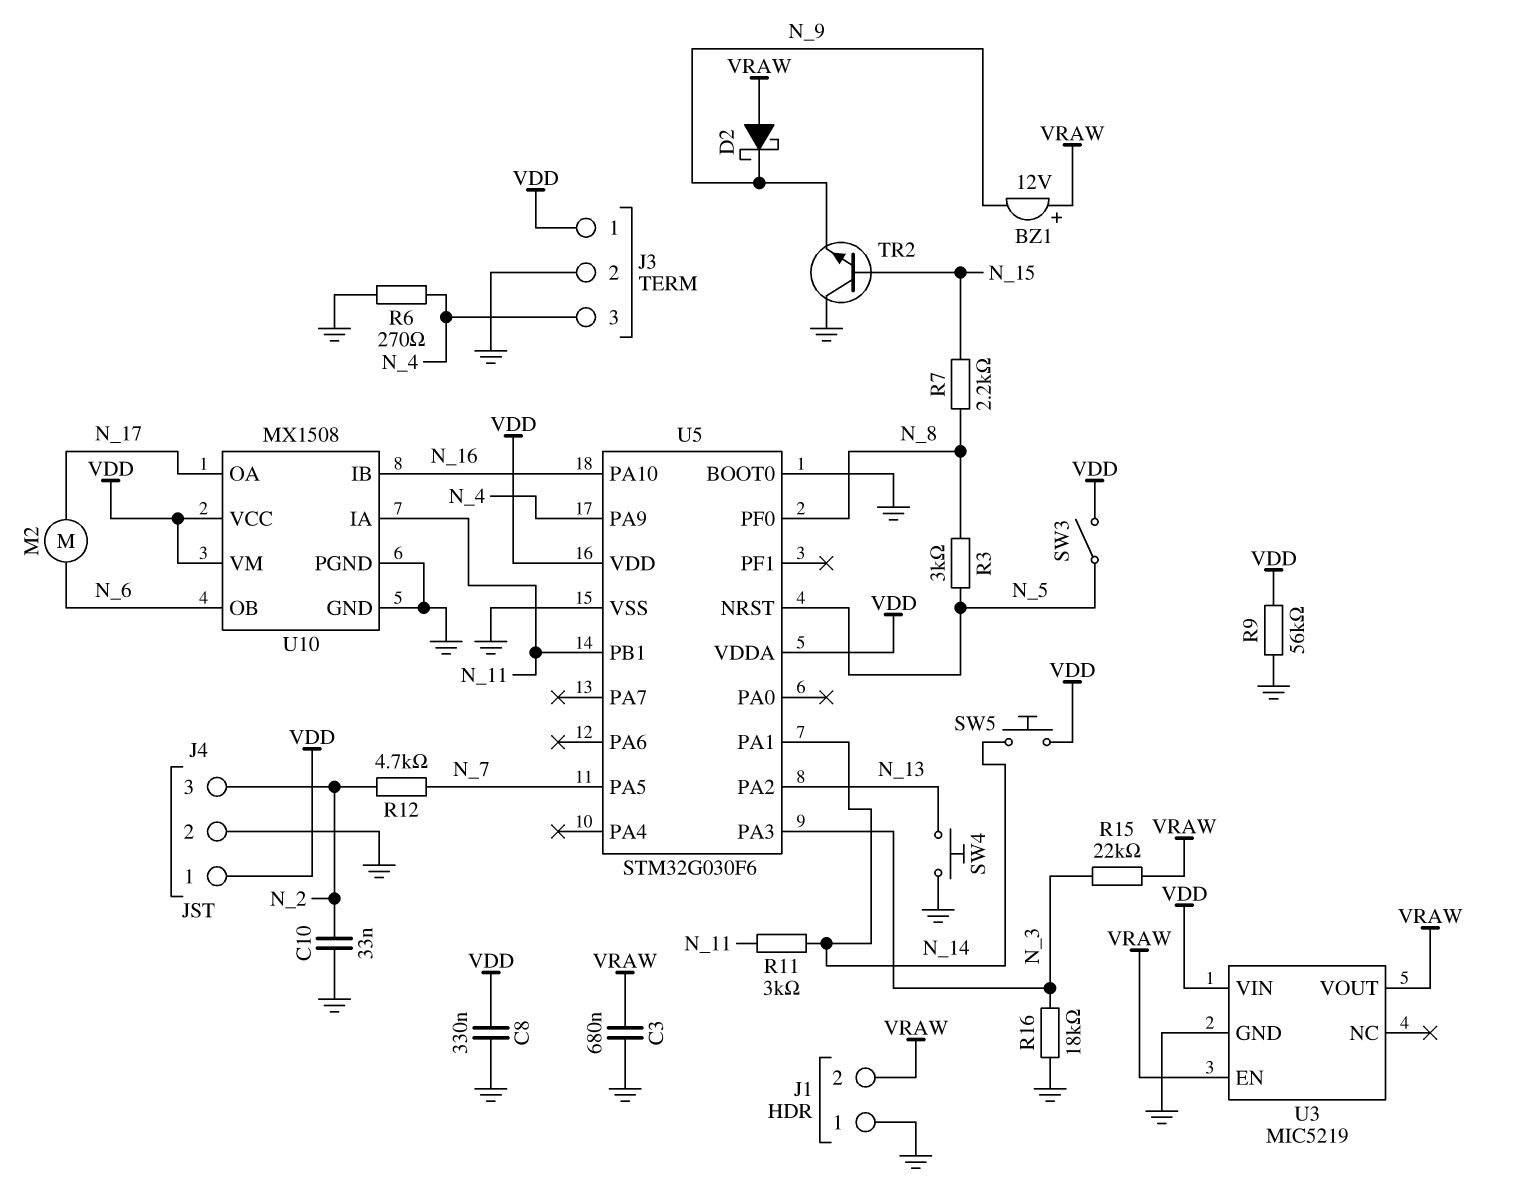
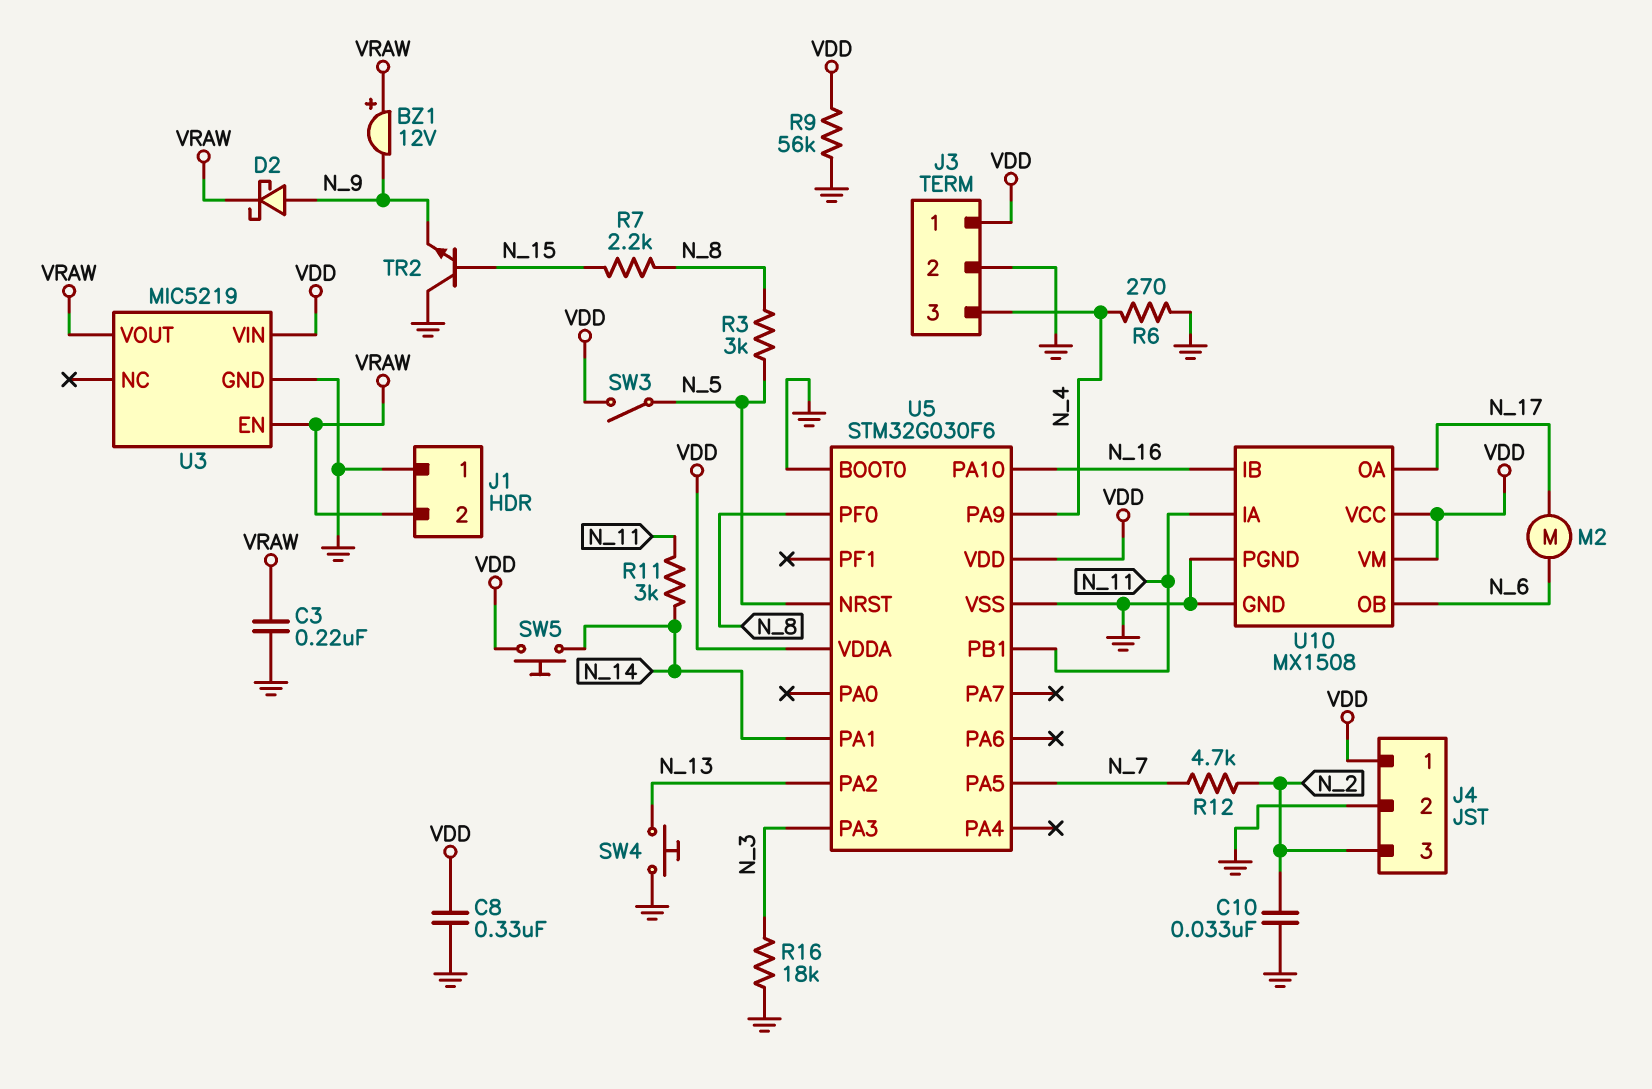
C3: 680nF (GND, VRAW) -> 220nF (GND, VRAW)
D2: schottky (A VRAW, K N_9) -> schottky (A N_9, K VRAW)
R15: 22k (N_3, VRAW) -> none

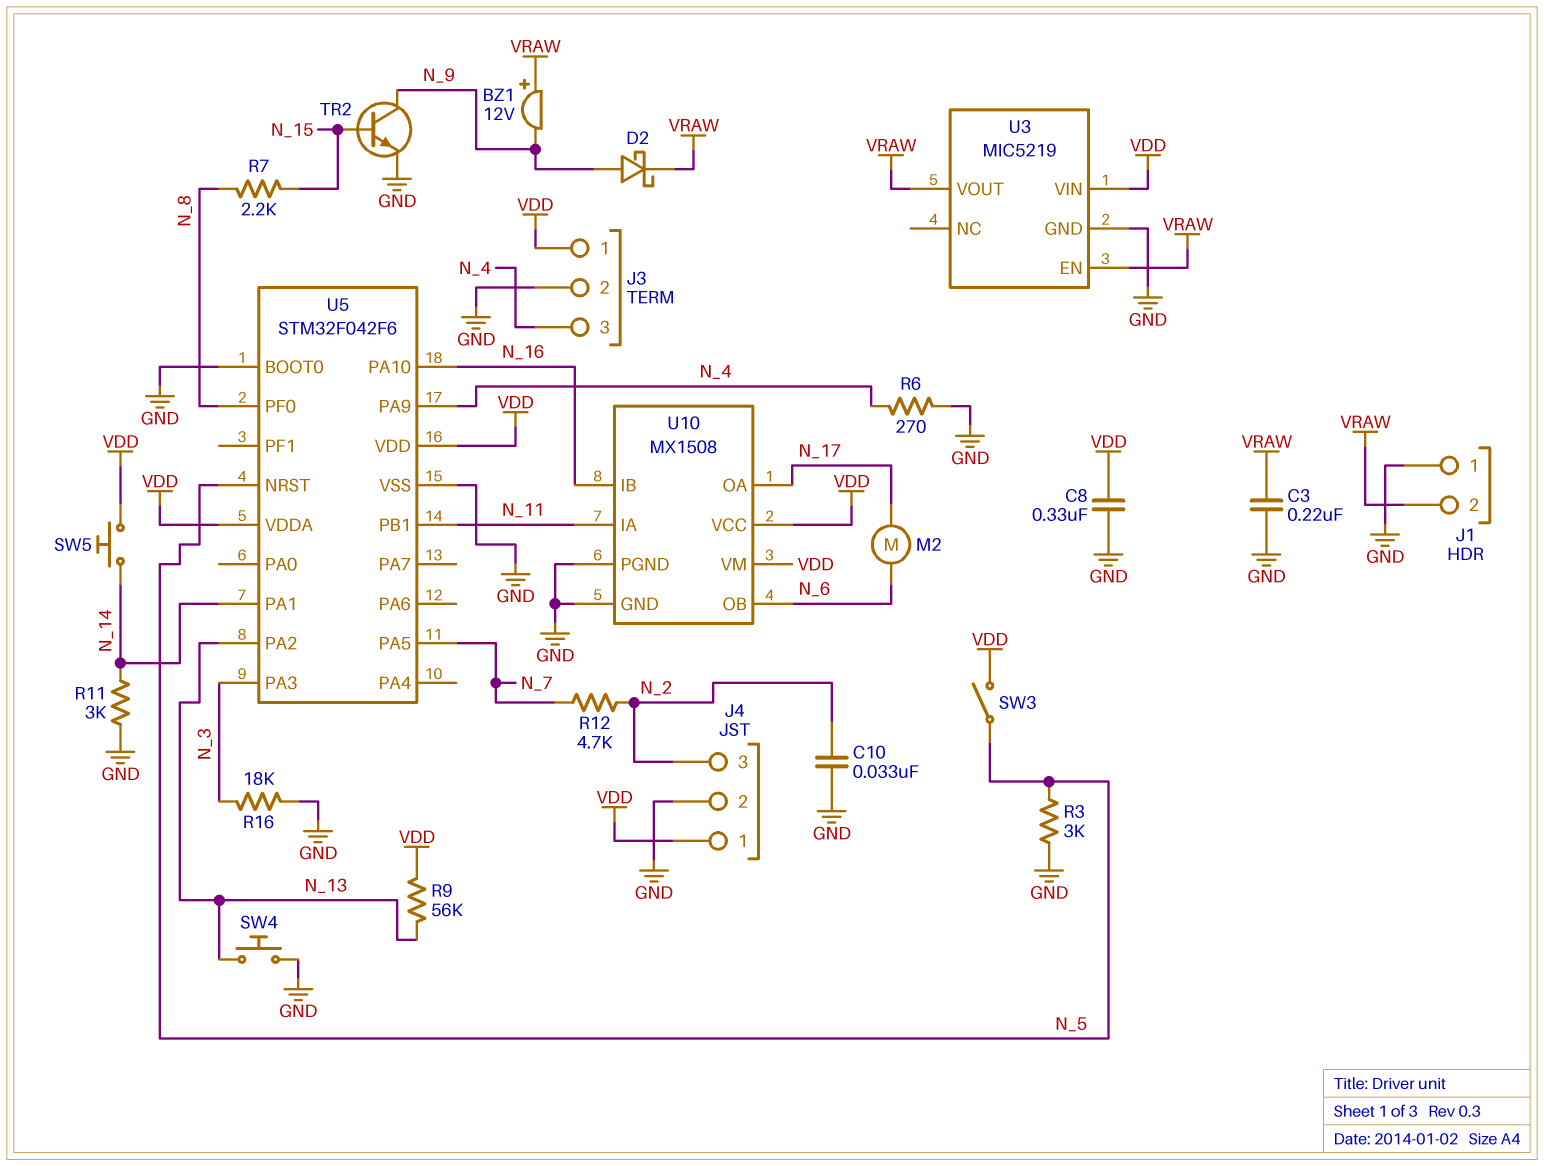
R3: 3k (N_5, N_8) -> 3k (GND, N_5)
R9: 56k (GND, VDD) -> 56k (N_13, VDD)
R11: 3k (N_11, N_14) -> 3k (GND, N_14)
TR2: NPN (B N_15, C GND, E N_9) -> NPN (B N_15, C N_9, E GND)
U5: STM32G030F6 -> STM32F042F6

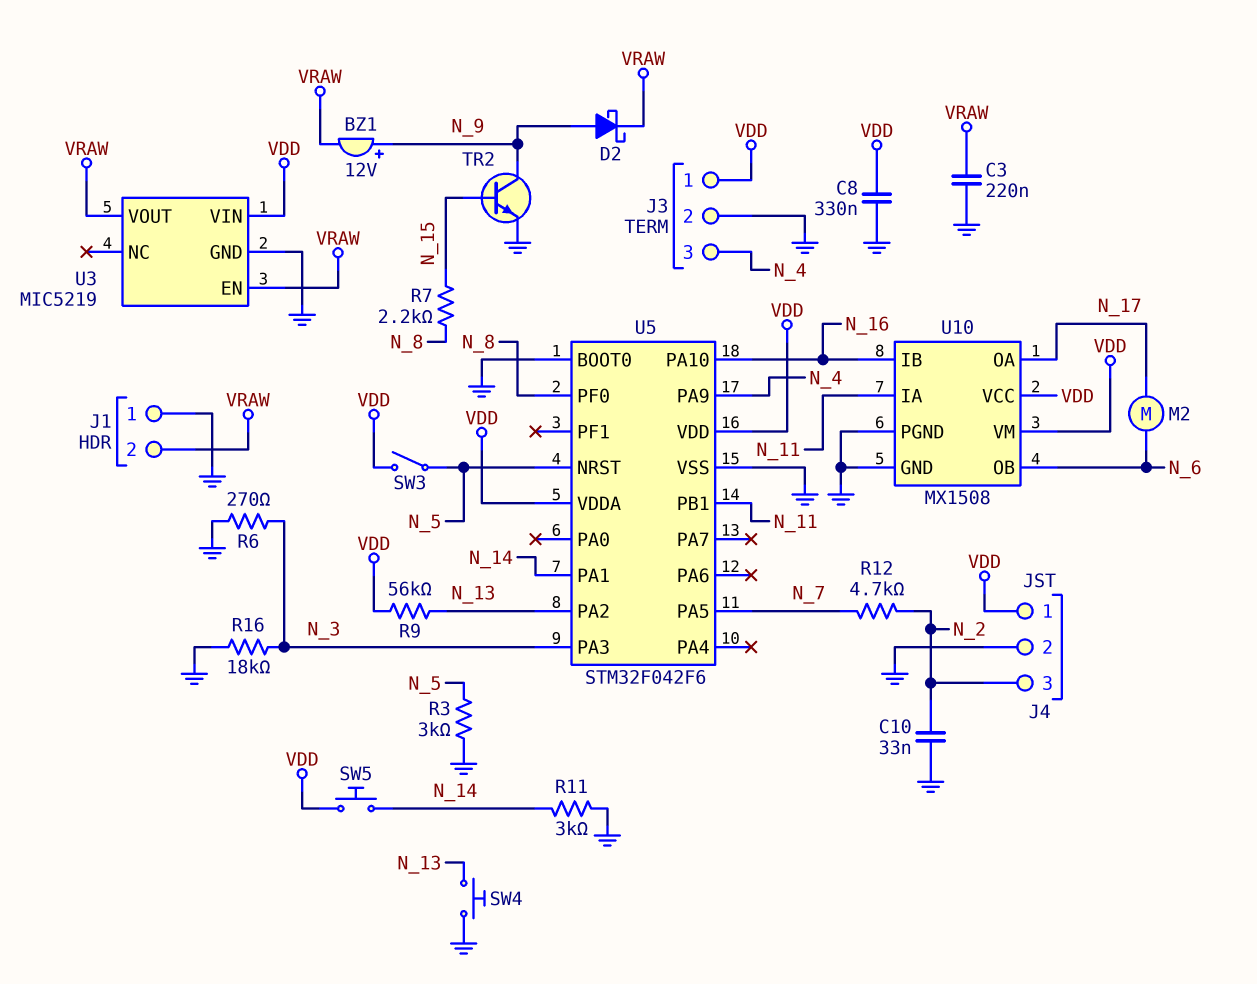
BZ1: buzzer 12V (plus VRAW, minus N_9) -> buzzer 12V (plus N_9, minus VRAW)
R6: 270 (GND, N_4) -> 270 (GND, N_3)

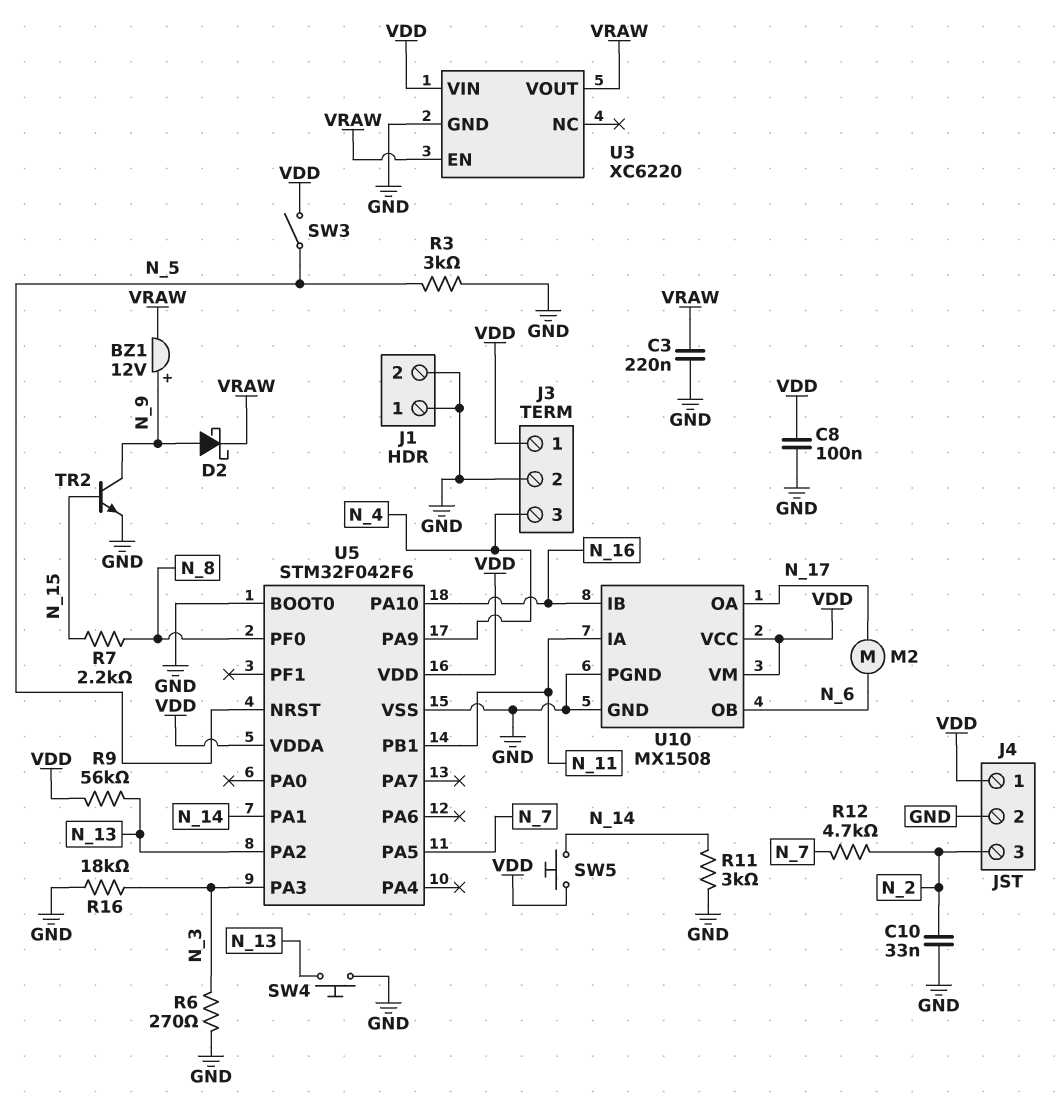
C8: 330nF (GND, VDD) -> 100nF (GND, VDD)
J1 pin 2: VRAW -> GND
U3: MIC5219 -> XC6220

